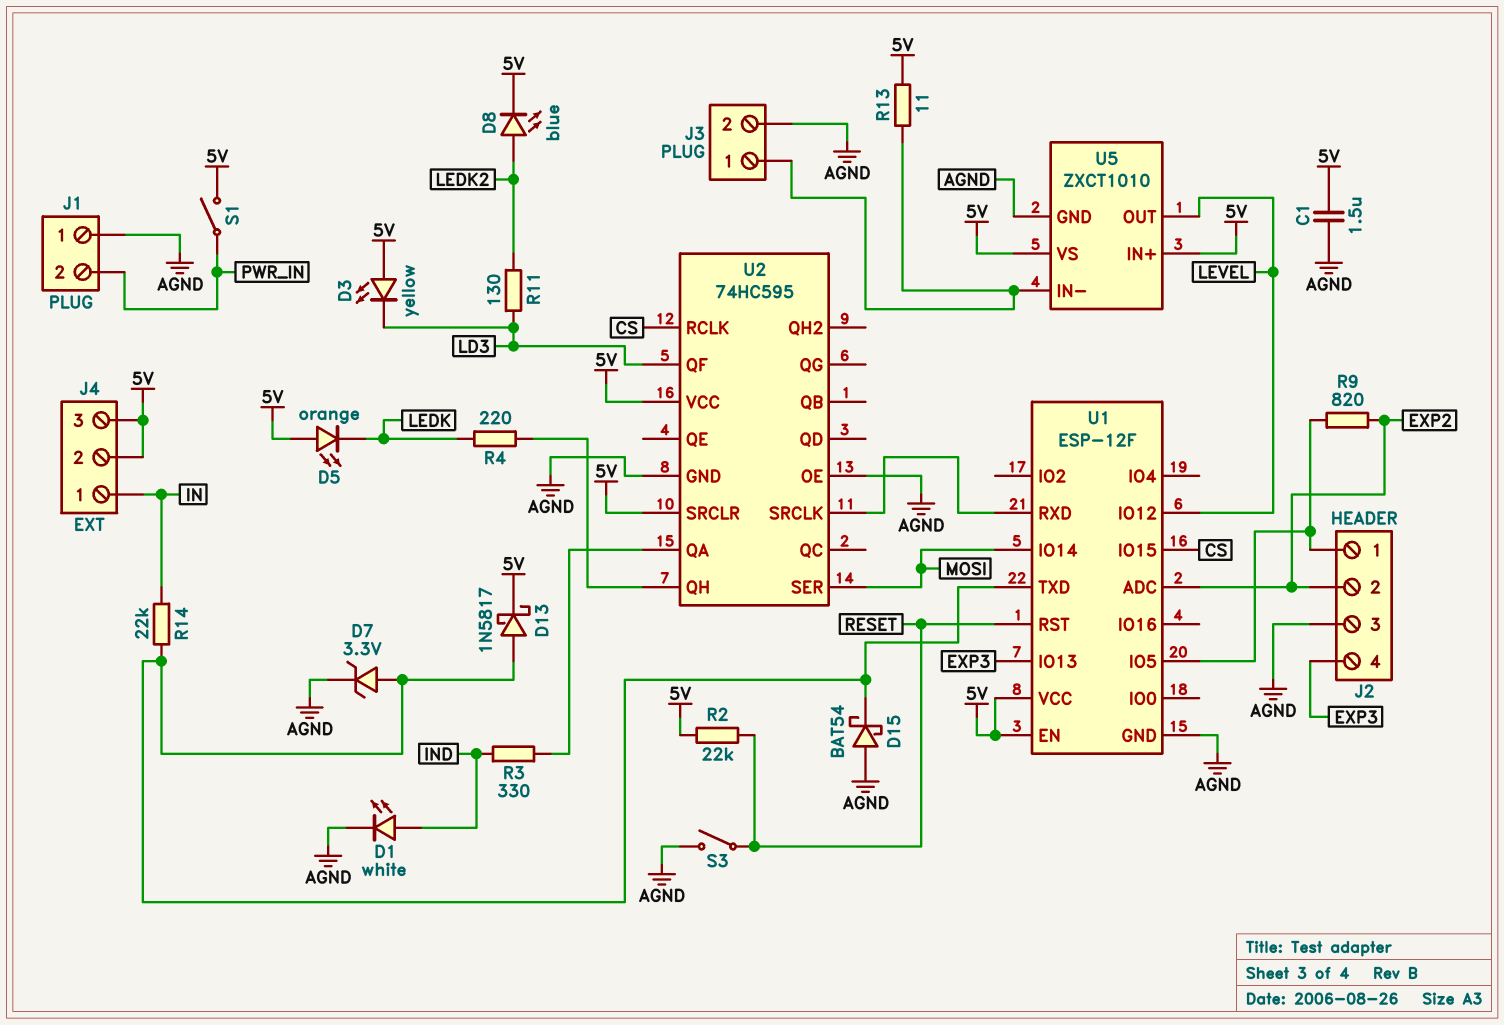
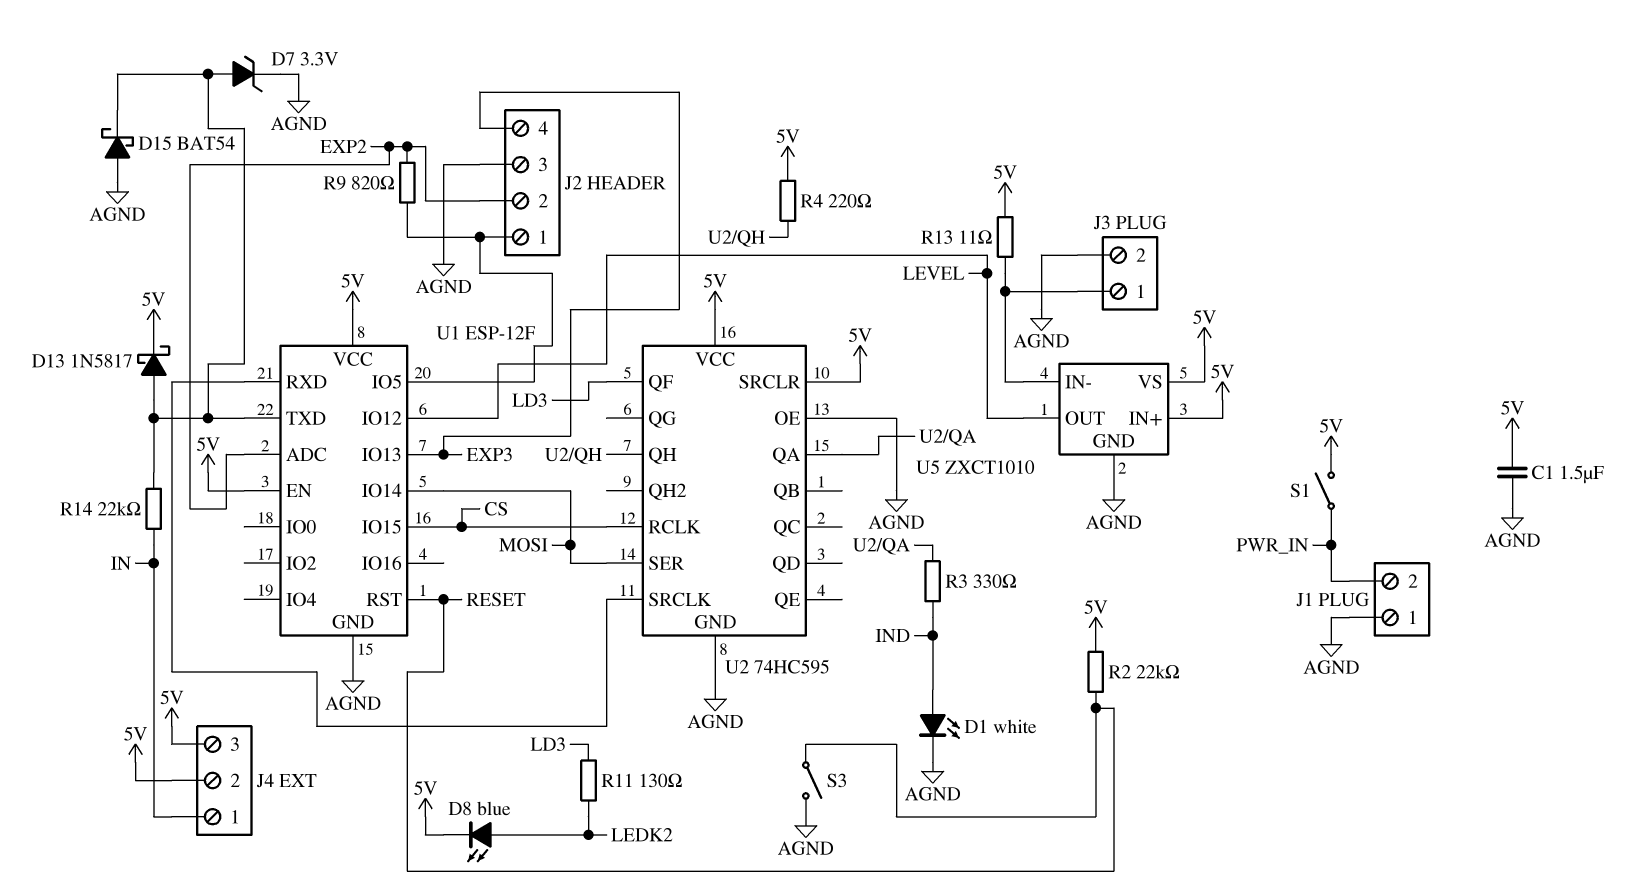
D3: LED yellow (A 5V, K LD3) -> none
D5: LED orange (A 5V, K LEDK) -> none
R4: 220 (LEDK, U2/QH) -> 220 (5V, U2/QH)

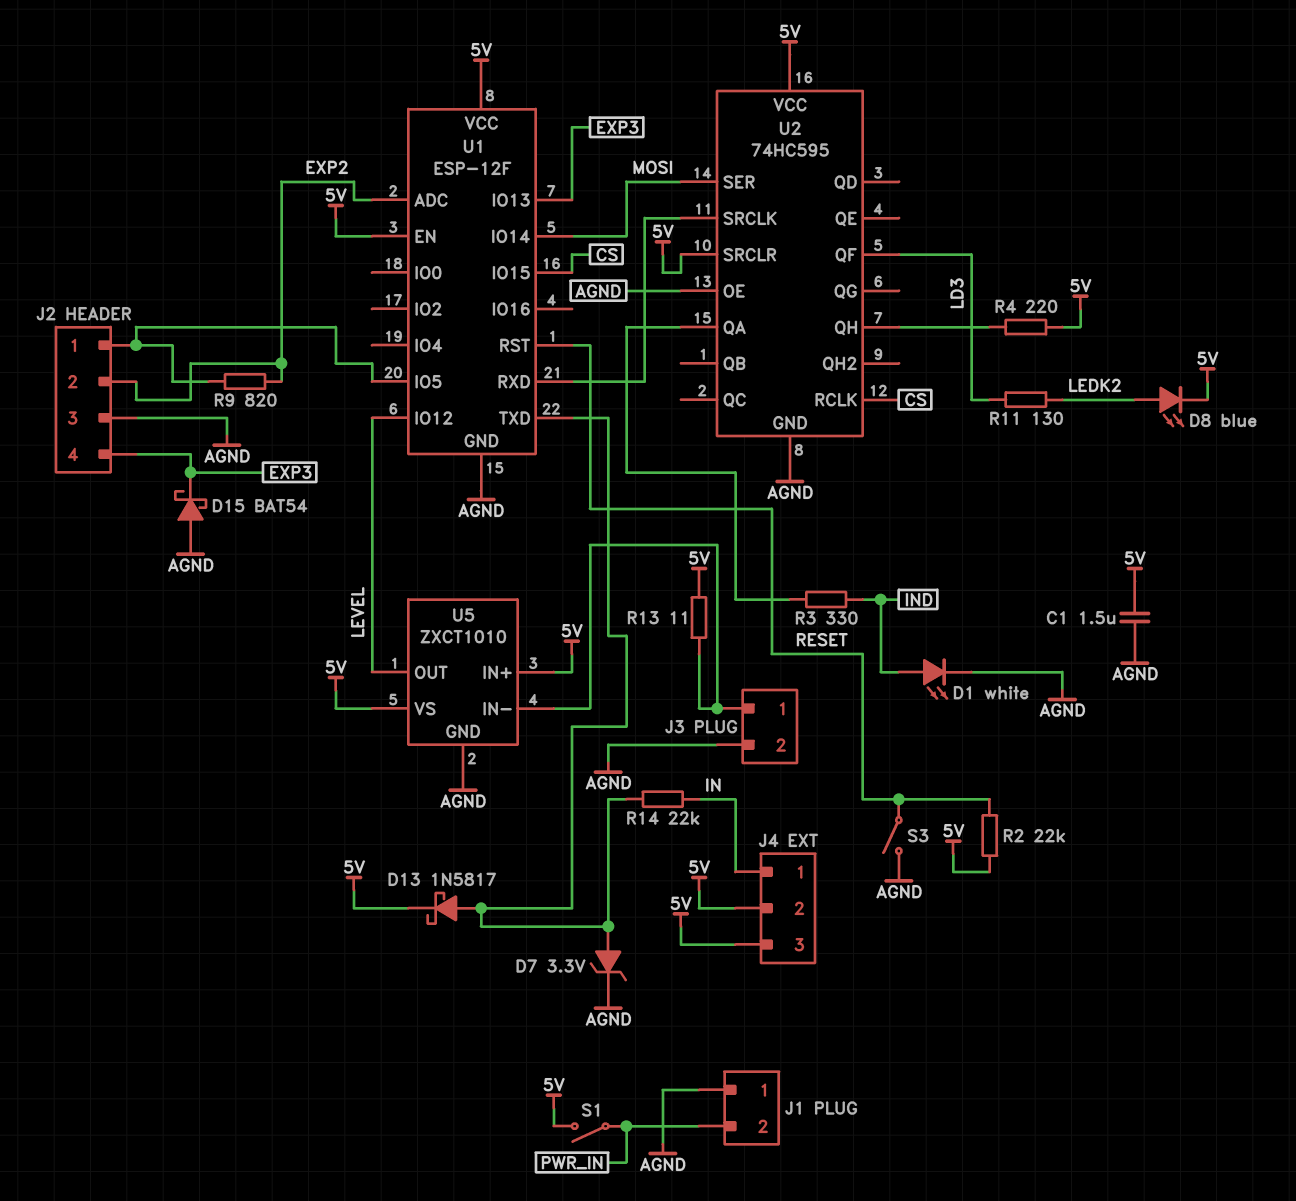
D15: schottky BAT54 (A AGND, K U1/TXD) -> schottky BAT54 (A AGND, K EXP3)

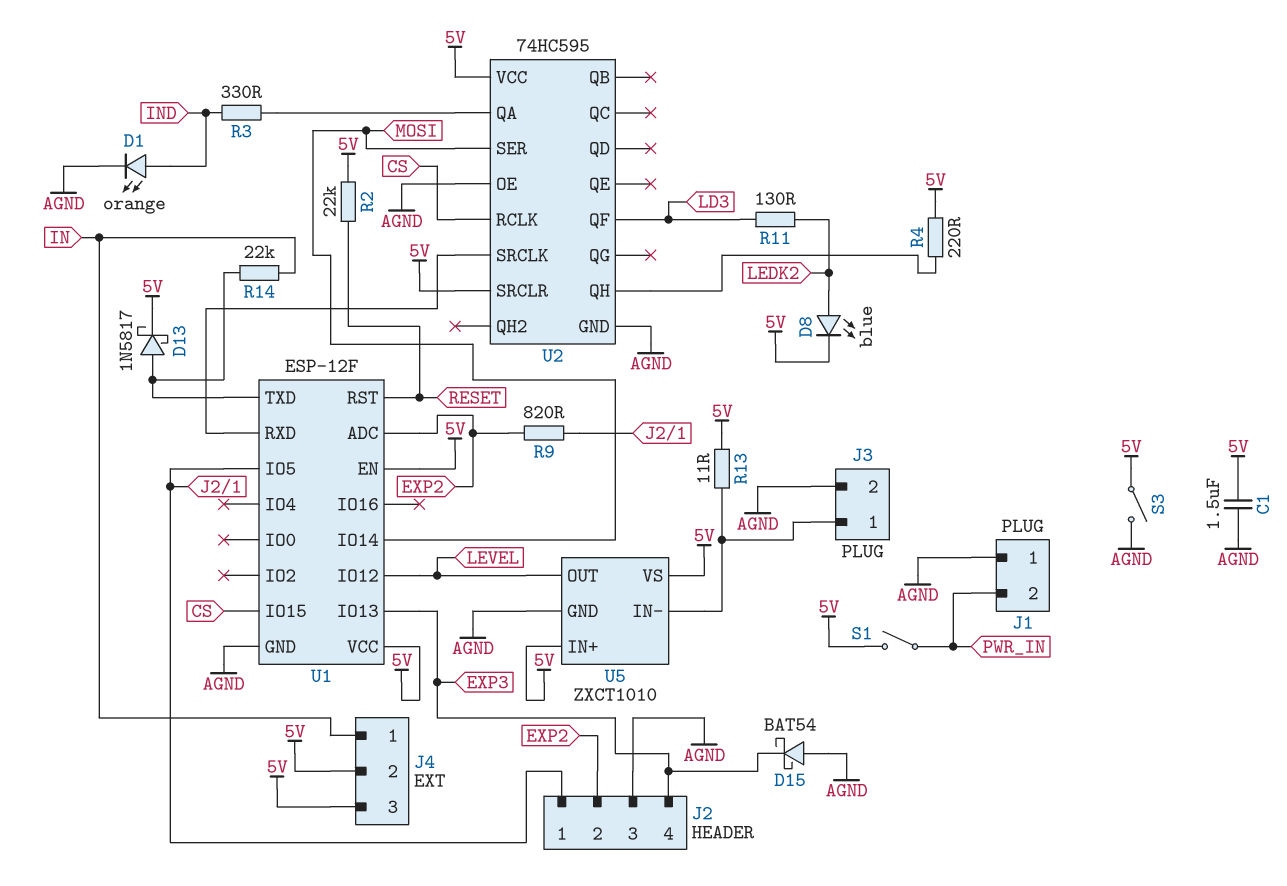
D1: LED white (A IND, K AGND) -> LED orange (A IND, K AGND)
D7: zener 3.3V (A U1/TXD, K AGND) -> none
S3: switch (AGND, RESET) -> switch (5V, AGND)

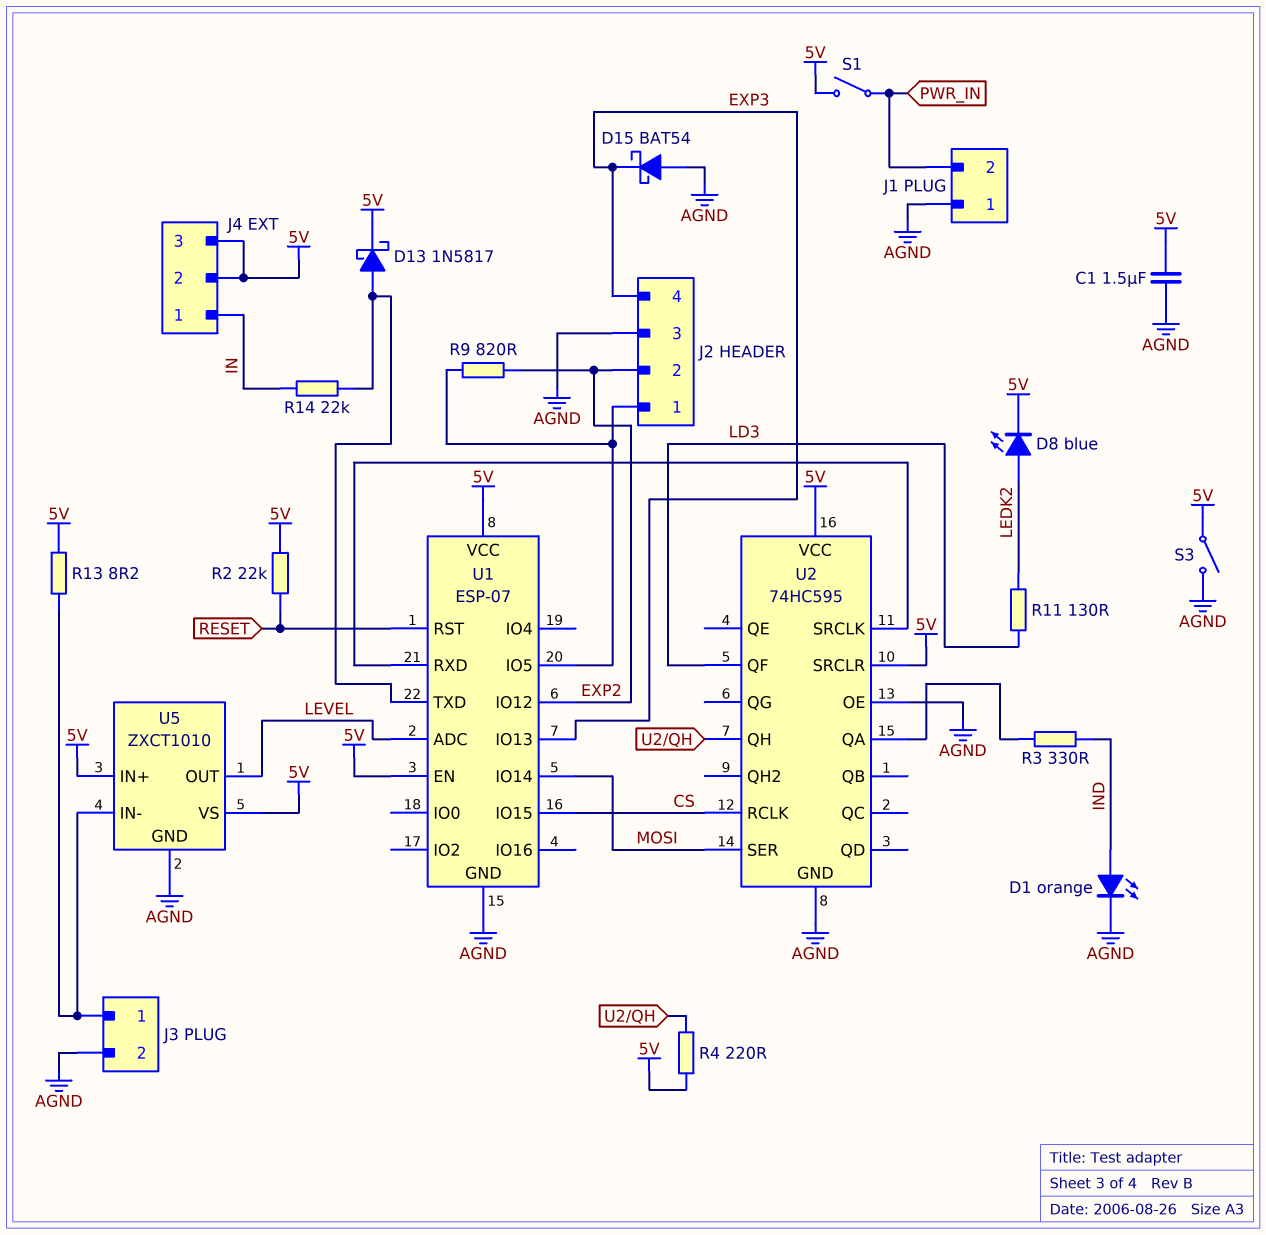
R13: 11 (5V, J3/1) -> 8.2 (5V, J3/1)
U1: ESP-12F -> ESP-07
U1 pin ADC: EXP2 -> LEVEL
U1 pin IO12: LEVEL -> EXP2

